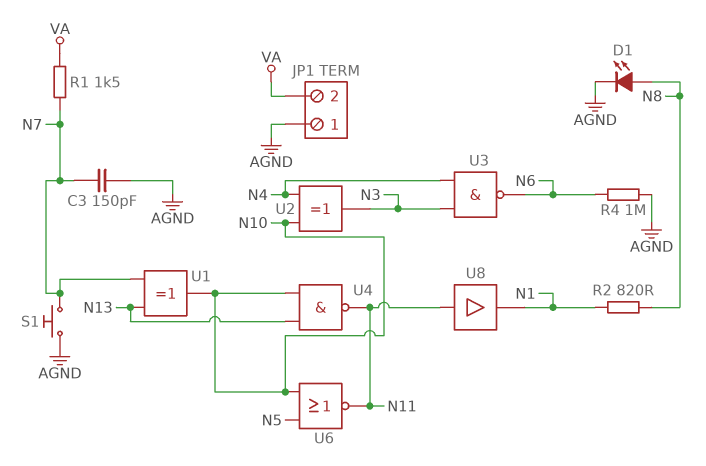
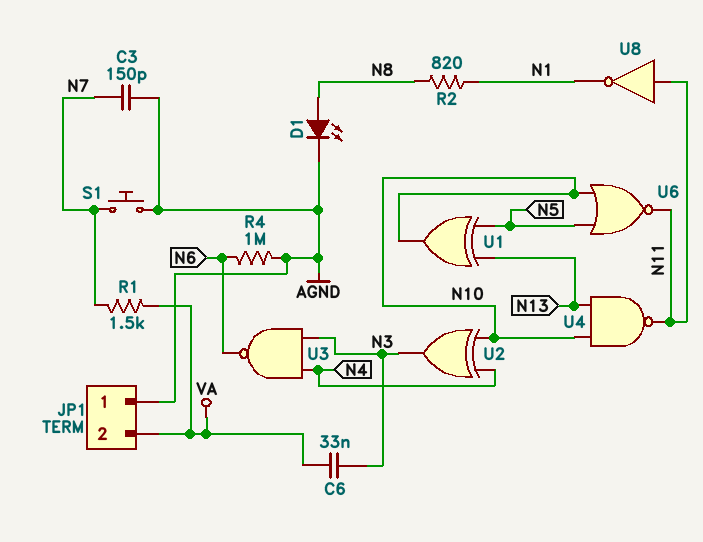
C6: none -> 33nF (N3, VA)
U1: XOR (in N7, in N13, out N10) -> XOR (in N5, in N13, out N10)
U8: buffer (in N11, out N1) -> NOT (in N11, out N1)

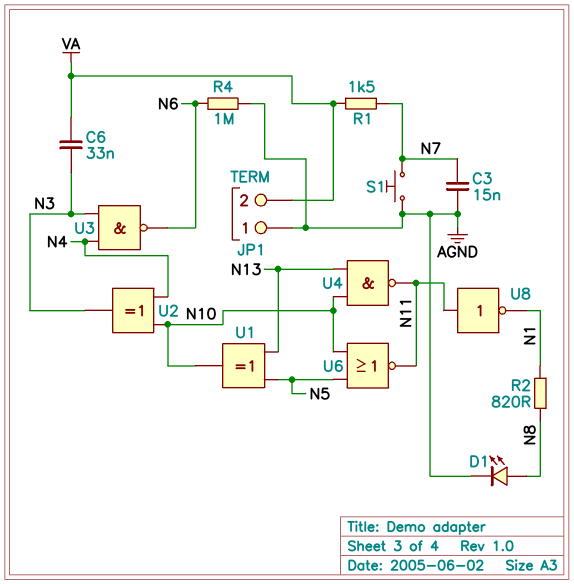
C3: 150pF (AGND, N7) -> 15nF (AGND, N7)

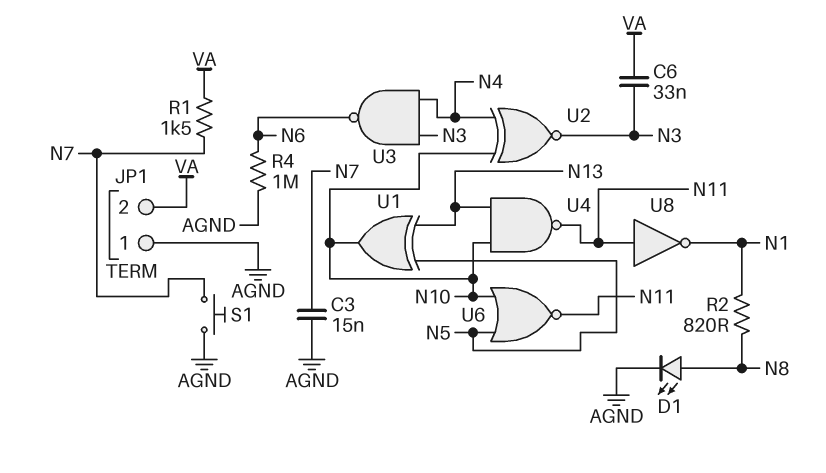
U2: XOR (in N4, in N10, out N3) -> XNOR (in N4, in N10, out N3)

